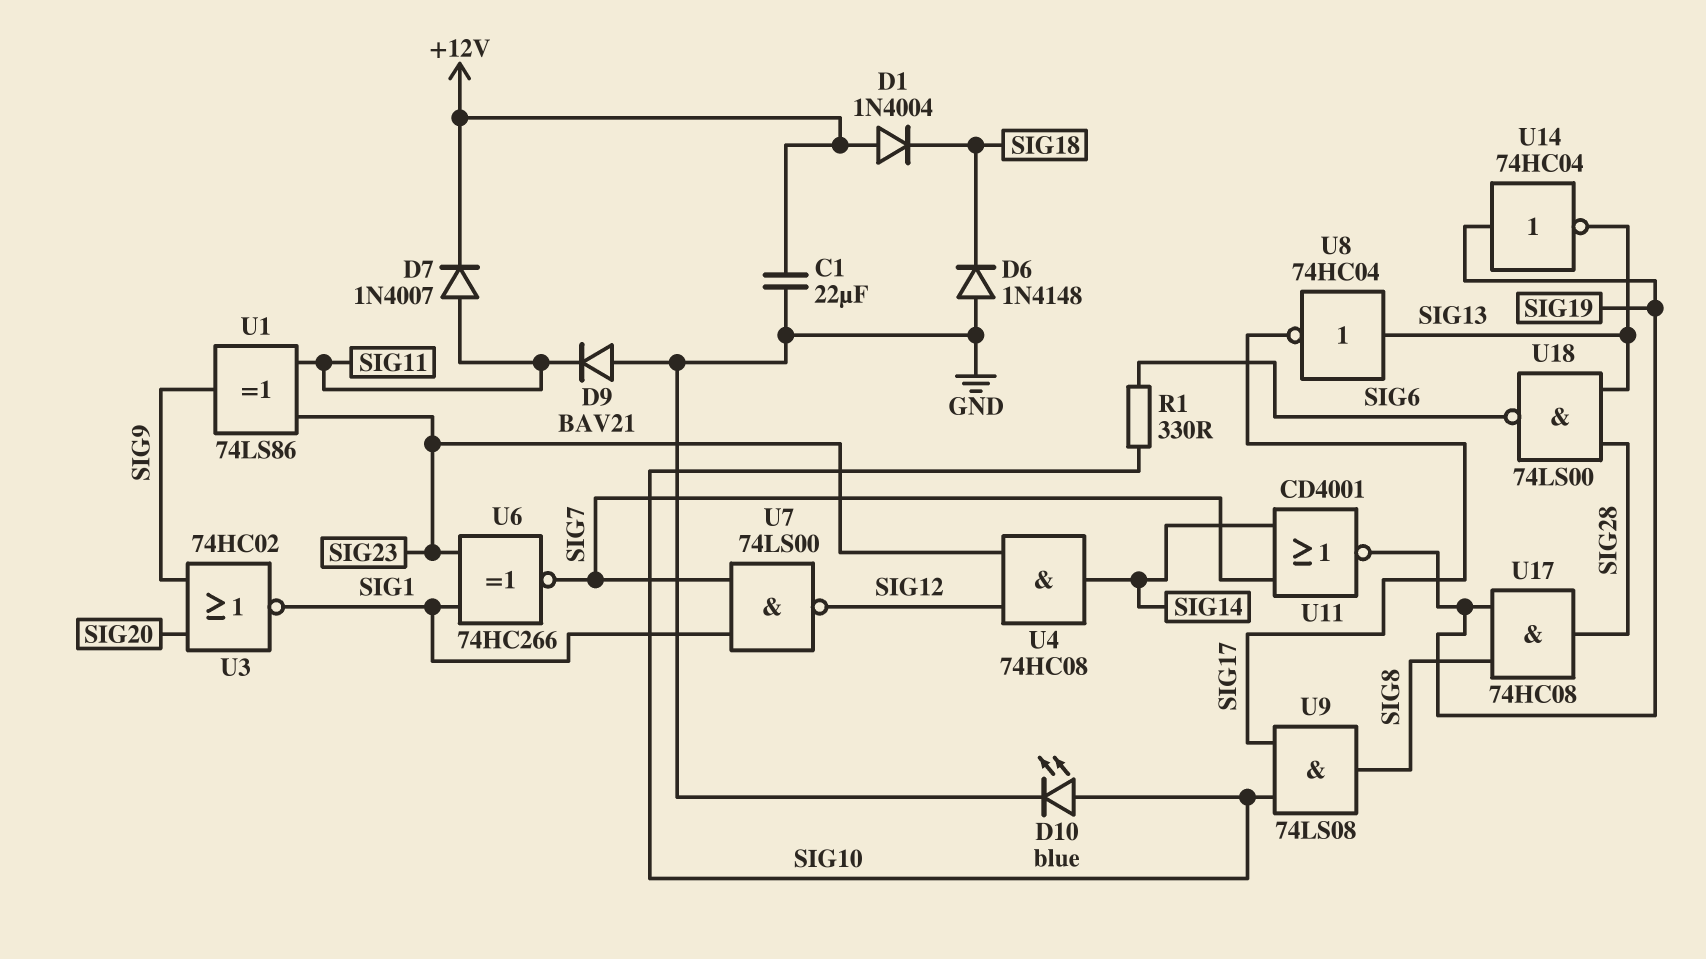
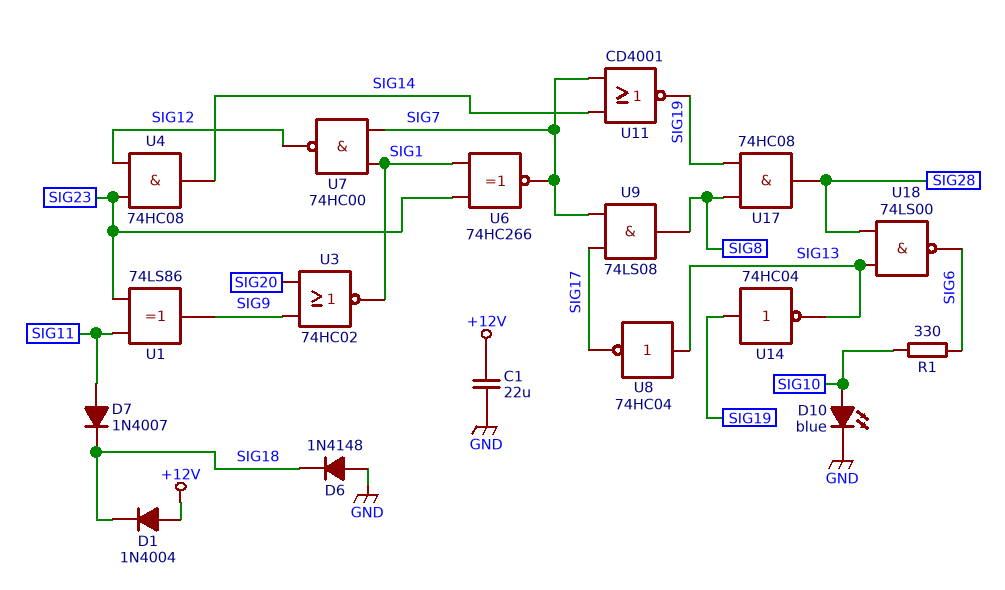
D7: diode 1N4007 (A SIG11, K +12V) -> diode 1N4007 (A SIG11, K SIG18)
D9: diode BAV21 (A GND, K SIG11) -> none
U7: NAND 74LS00 (in SIG1, in SIG7, out SIG12) -> NAND 74HC00 (in SIG1, in SIG7, out SIG12)
U9: AND 74LS08 (in SIG10, in SIG17, out SIG8) -> AND 74LS08 (in SIG7, in SIG17, out SIG8)

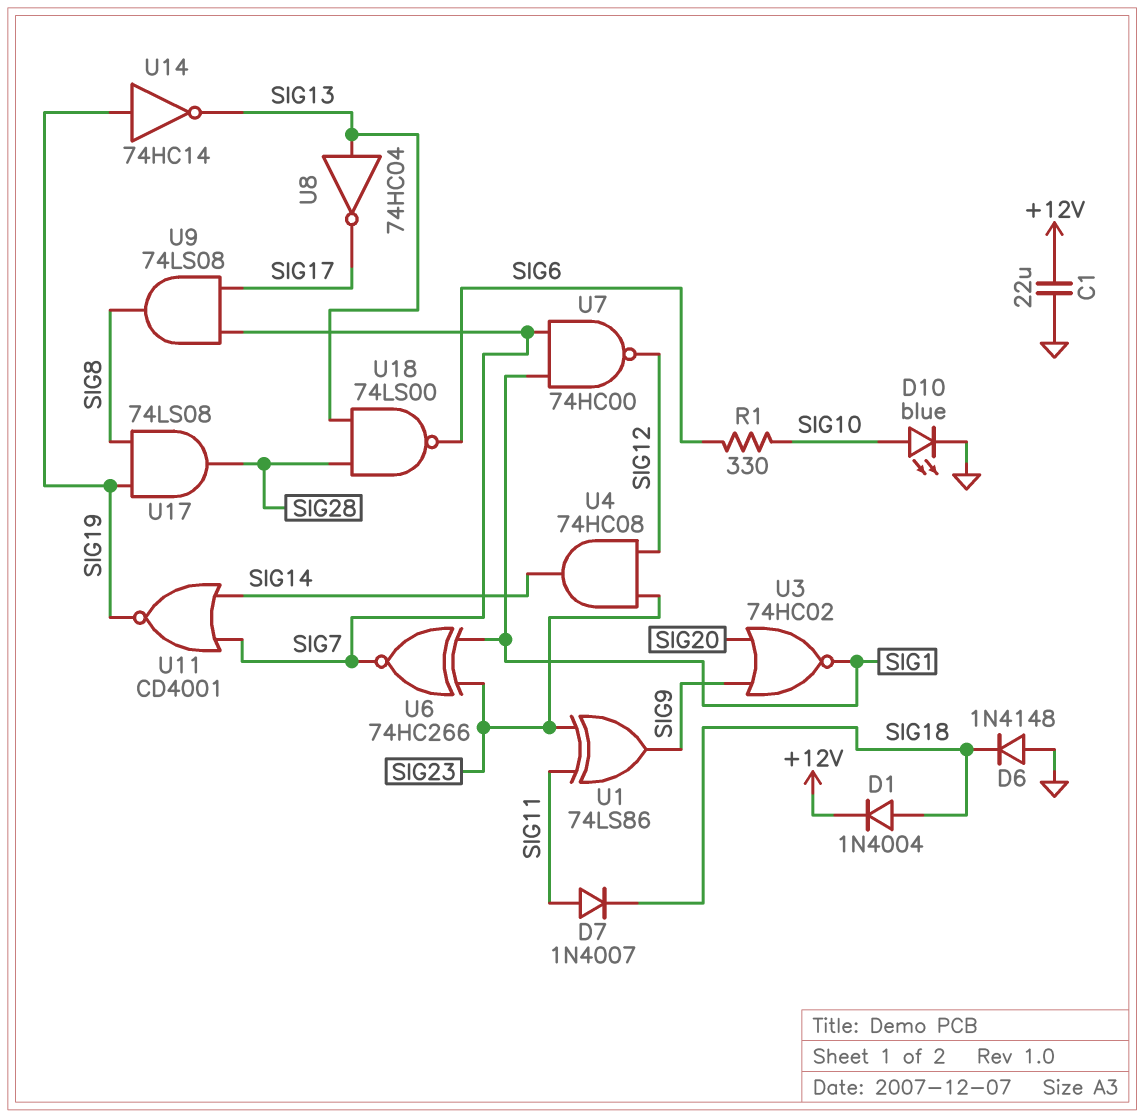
D1: diode 1N4004 (A +12V, K SIG18) -> diode 1N4004 (A SIG18, K +12V)
U14: NOT 74HC04 (in SIG19, out SIG13) -> NOT 74HC14 (in SIG19, out SIG13)
U17: AND 74HC08 (in SIG8, in SIG19, out SIG28) -> AND 74LS08 (in SIG8, in SIG19, out SIG28)

